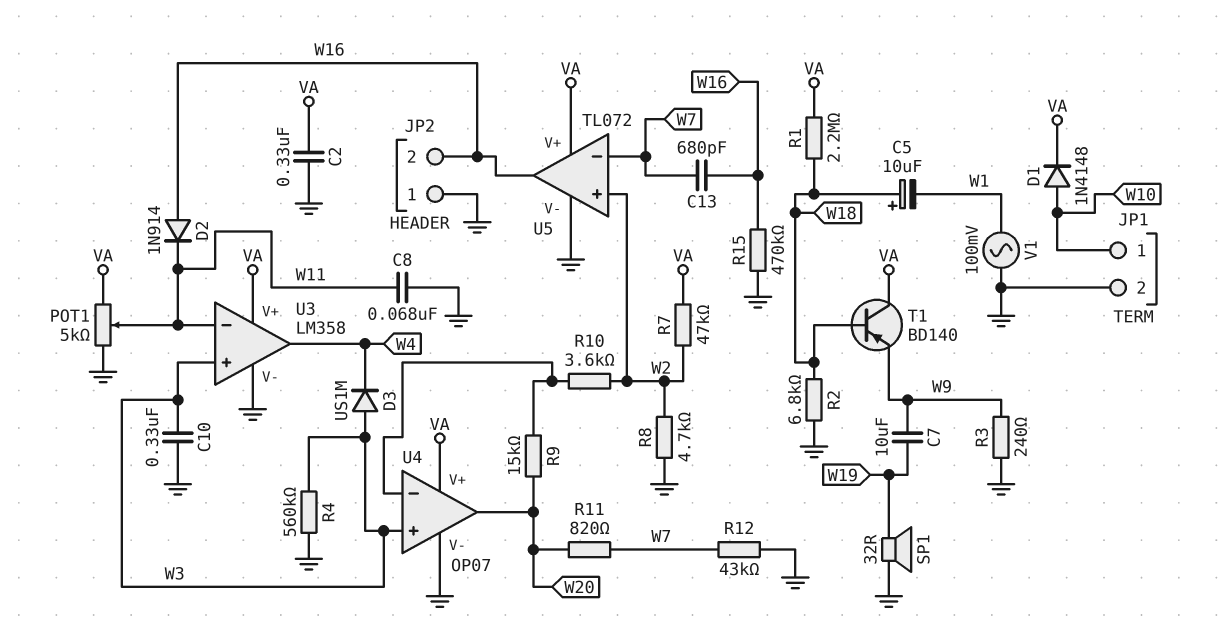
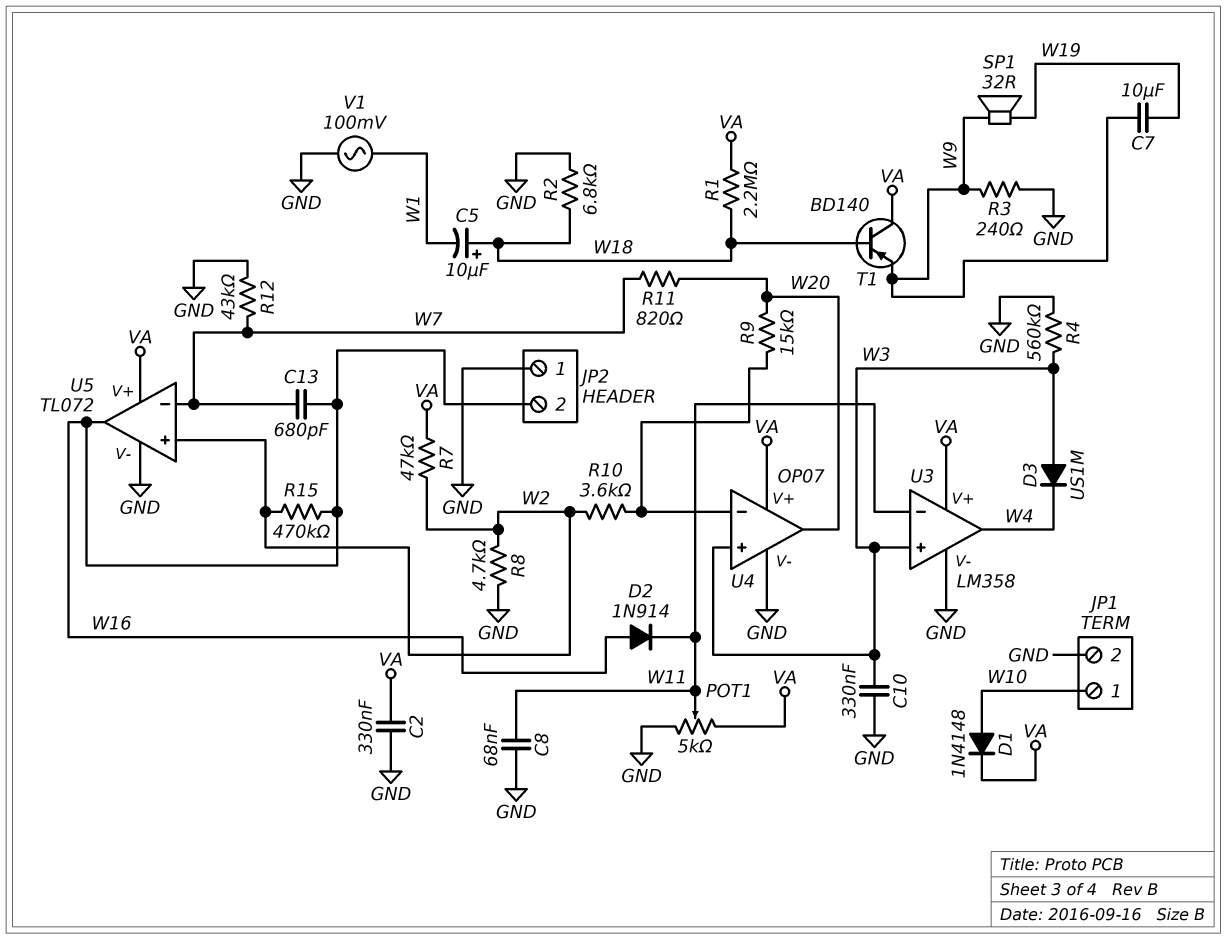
R15: 470k (GND, W16) -> 470k (W2, W16)
SP1: speaker 32R (GND, W19) -> speaker 32R (W9, W19)

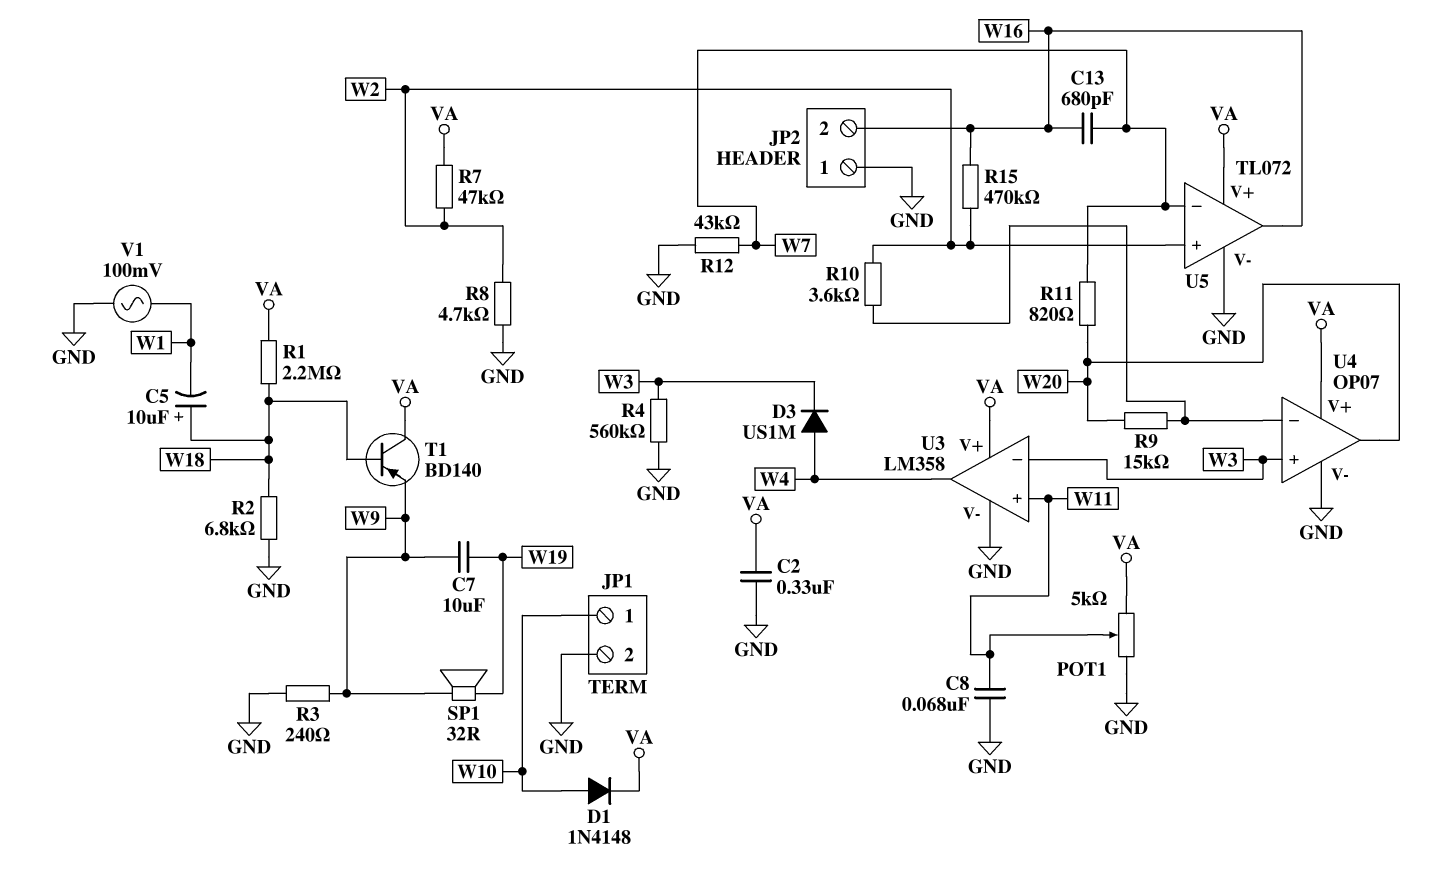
C10: 330nF (GND, W3) -> none
D2: diode 1N914 (A W16, K W11) -> none
D3: diode US1M (A W3, K W4) -> diode US1M (A W4, K W3)
U3 pin in+: W3 -> W11
U3 pin in-: W11 -> W3

